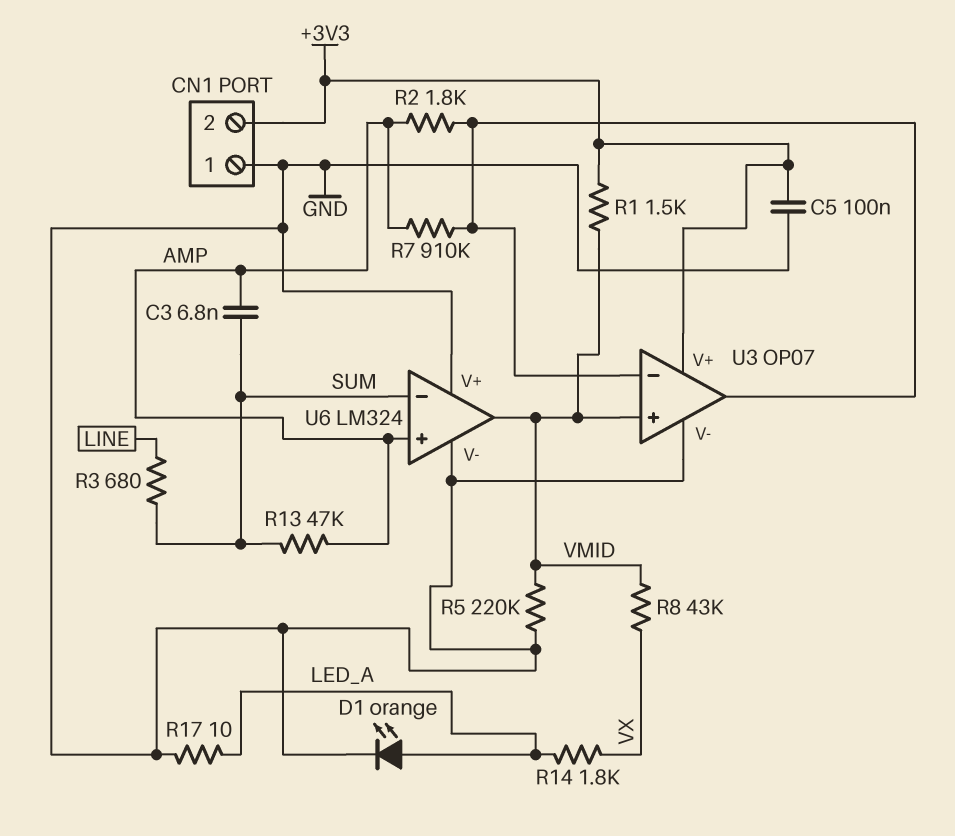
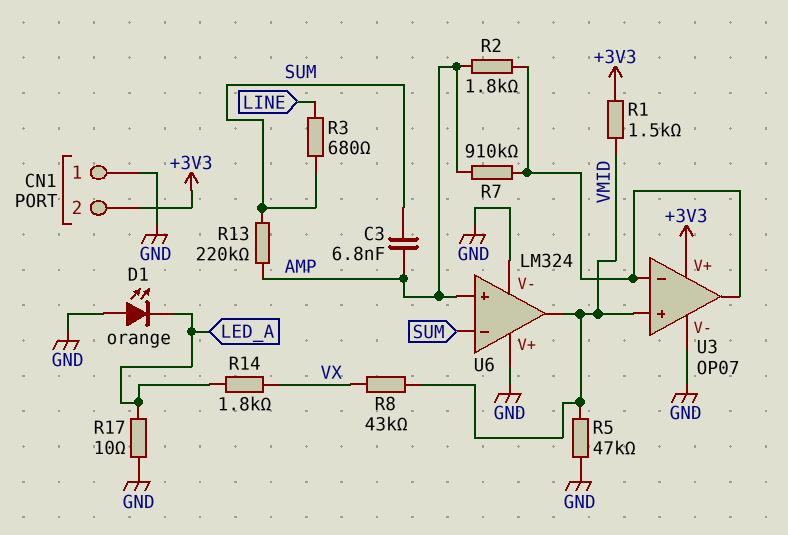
C5: 100nF (+3V3, GND) -> none
D1: LED orange (A LED_A, K GND) -> LED orange (A GND, K LED_A)
R5: 220k (GND, VMID) -> 47k (GND, VMID)
R13: 47k (AMP, SUM) -> 220k (AMP, SUM)

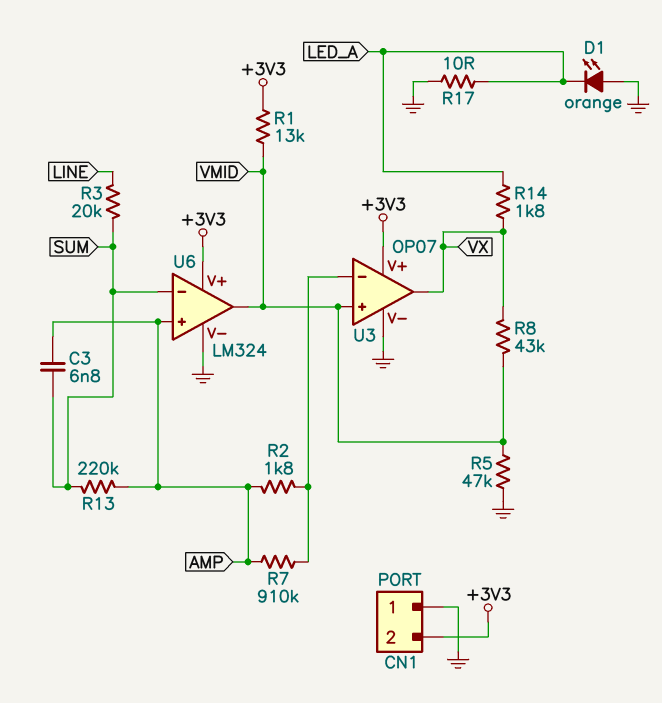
R1: 1.5k (+3V3, VMID) -> 13k (+3V3, VMID)
R3: 680 (LINE, SUM) -> 20k (LINE, SUM)
U3 pin out: U3/in- -> VX
U6 pin V+: GND -> +3V3

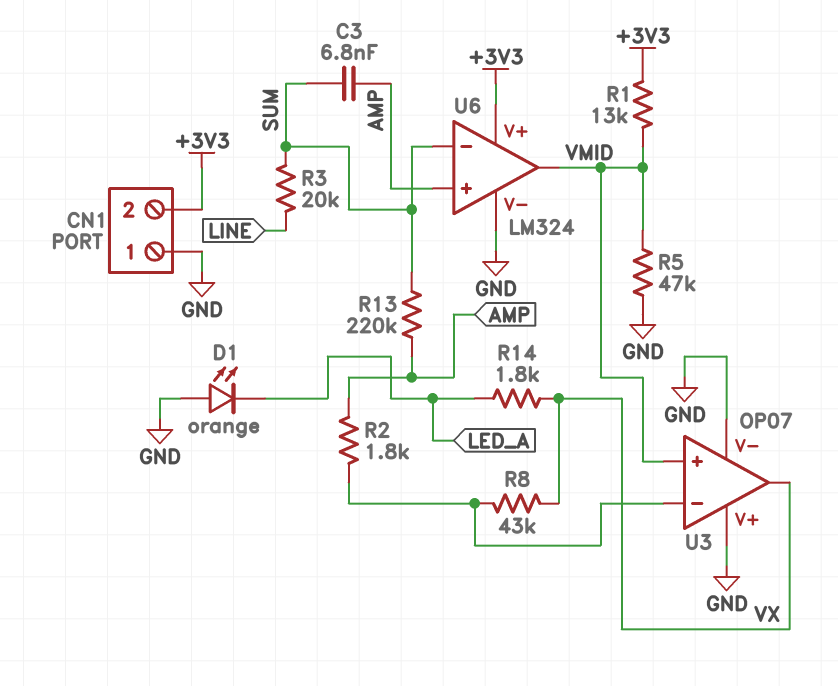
R7: 910k (AMP, U3/in-) -> none
R8: 43k (VMID, VX) -> 43k (U3/in-, VX)
R17: 10 (GND, LED_A) -> none
U3 pin V+: +3V3 -> GND

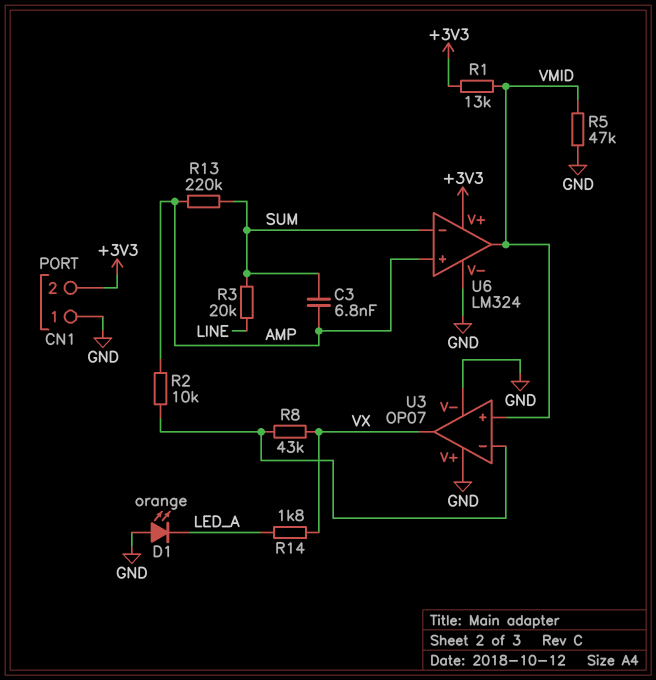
R2: 1.8k (AMP, U3/in-) -> 10k (AMP, U3/in-)

